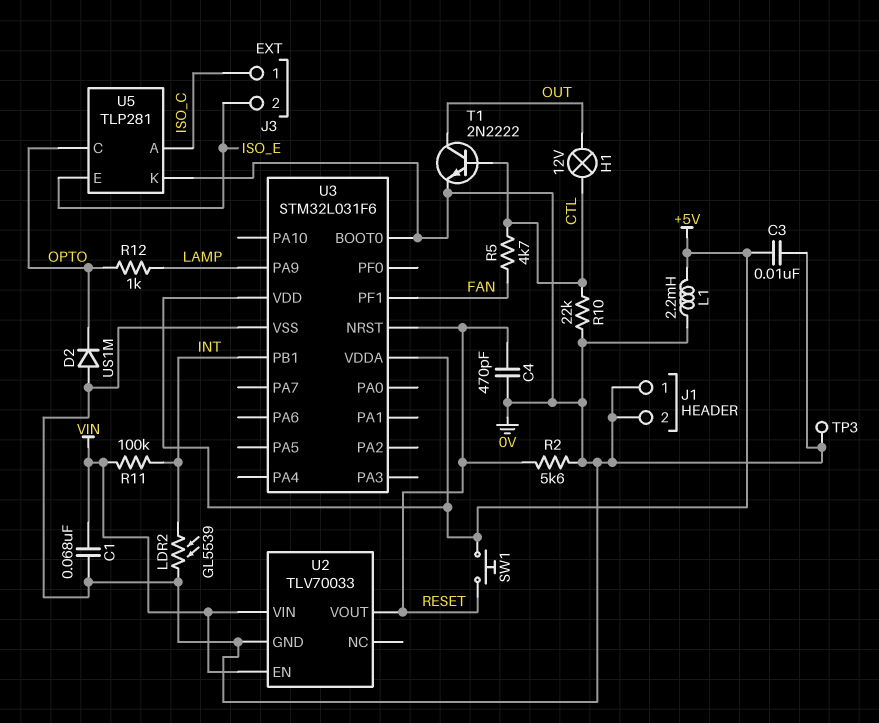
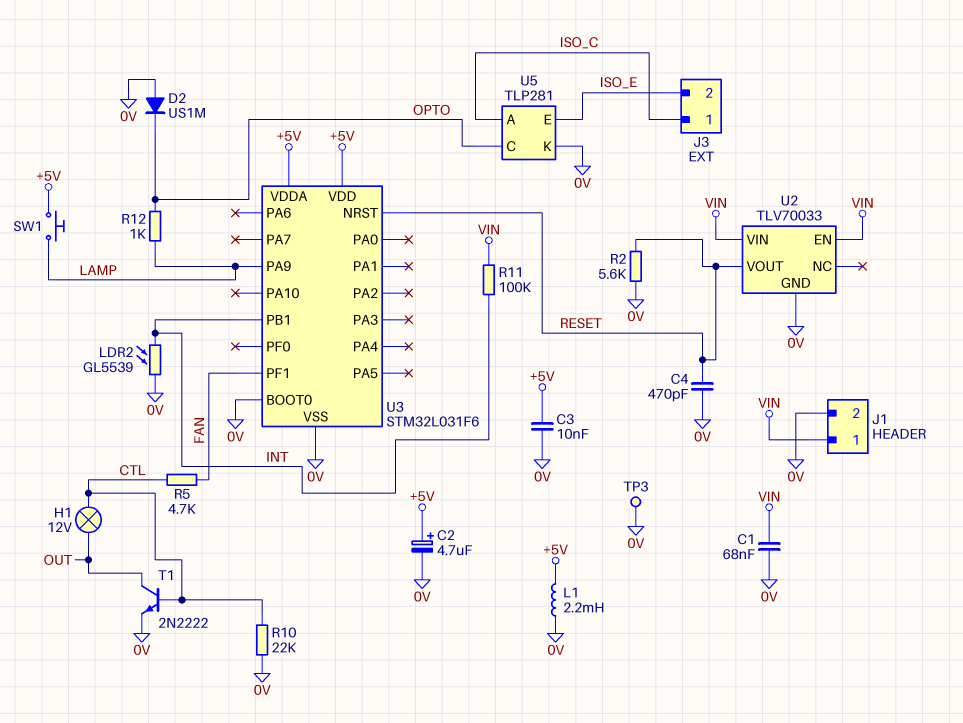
C2: none -> 4.7uF (plus +5V, minus 0V)
J1 pin 1: 0V -> VIN
SW1: button (+5V, RESET) -> button (+5V, LAMP)

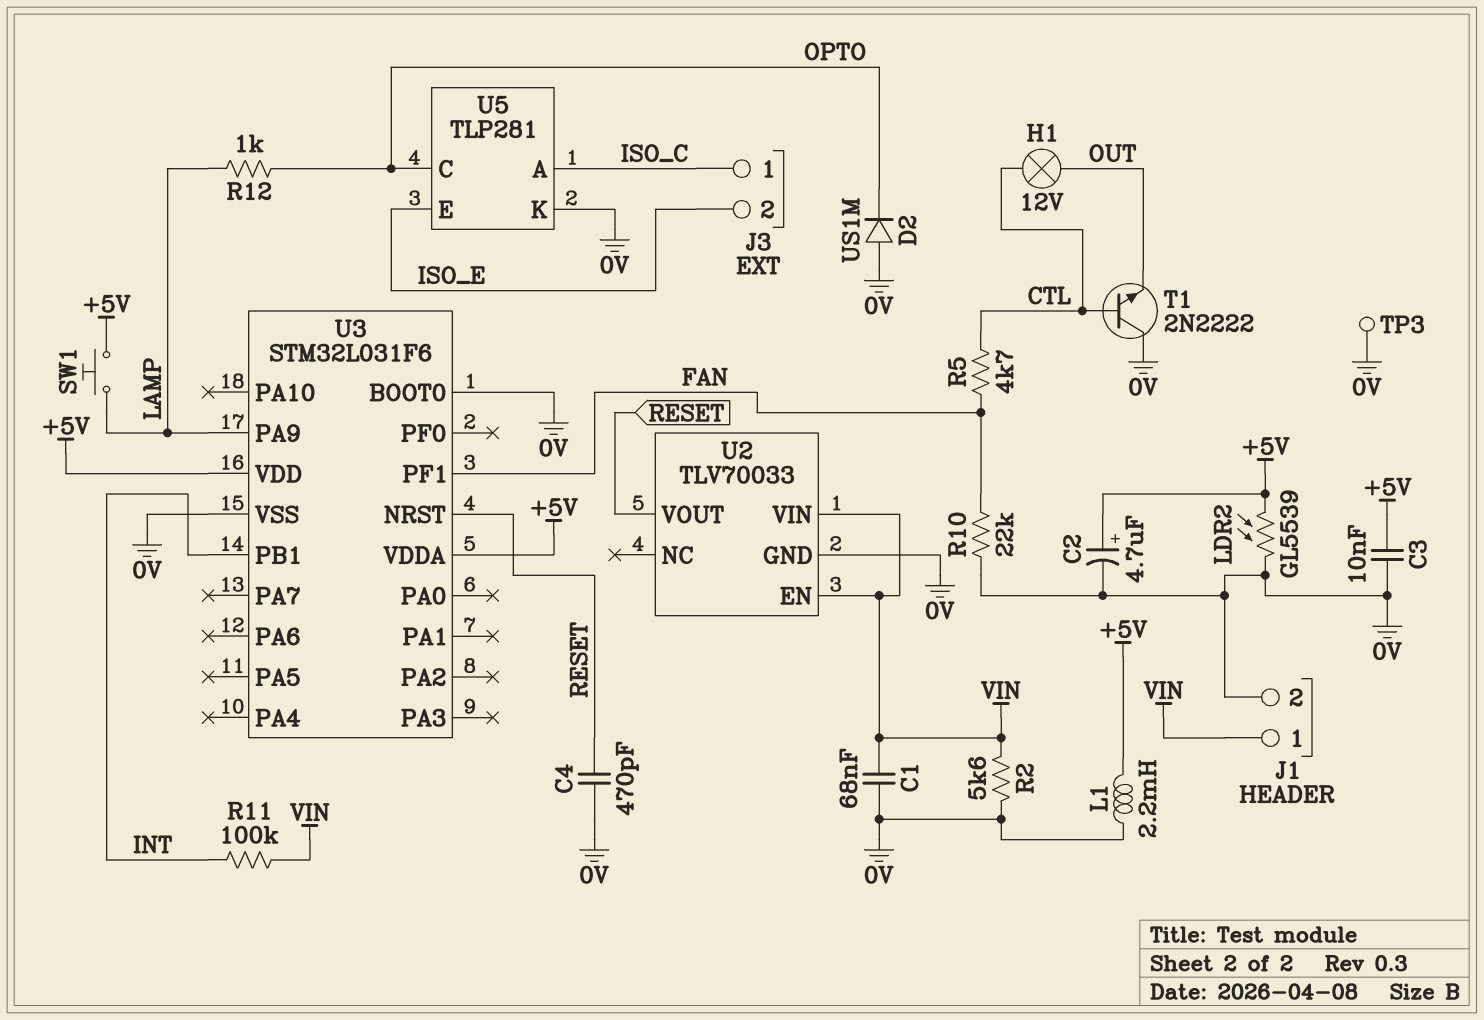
LDR2: GL5539 (0V, INT) -> GL5539 (+5V, 0V)
R2: 5.6k (0V, RESET) -> 5.6k (0V, VIN)
R10: 22k (0V, CTL) -> 22k (0V, FAN)
T1: NPN 2N2222 (B CTL, C OUT, E 0V) -> NPN 2N2222 (B CTL, C 0V, E OUT)

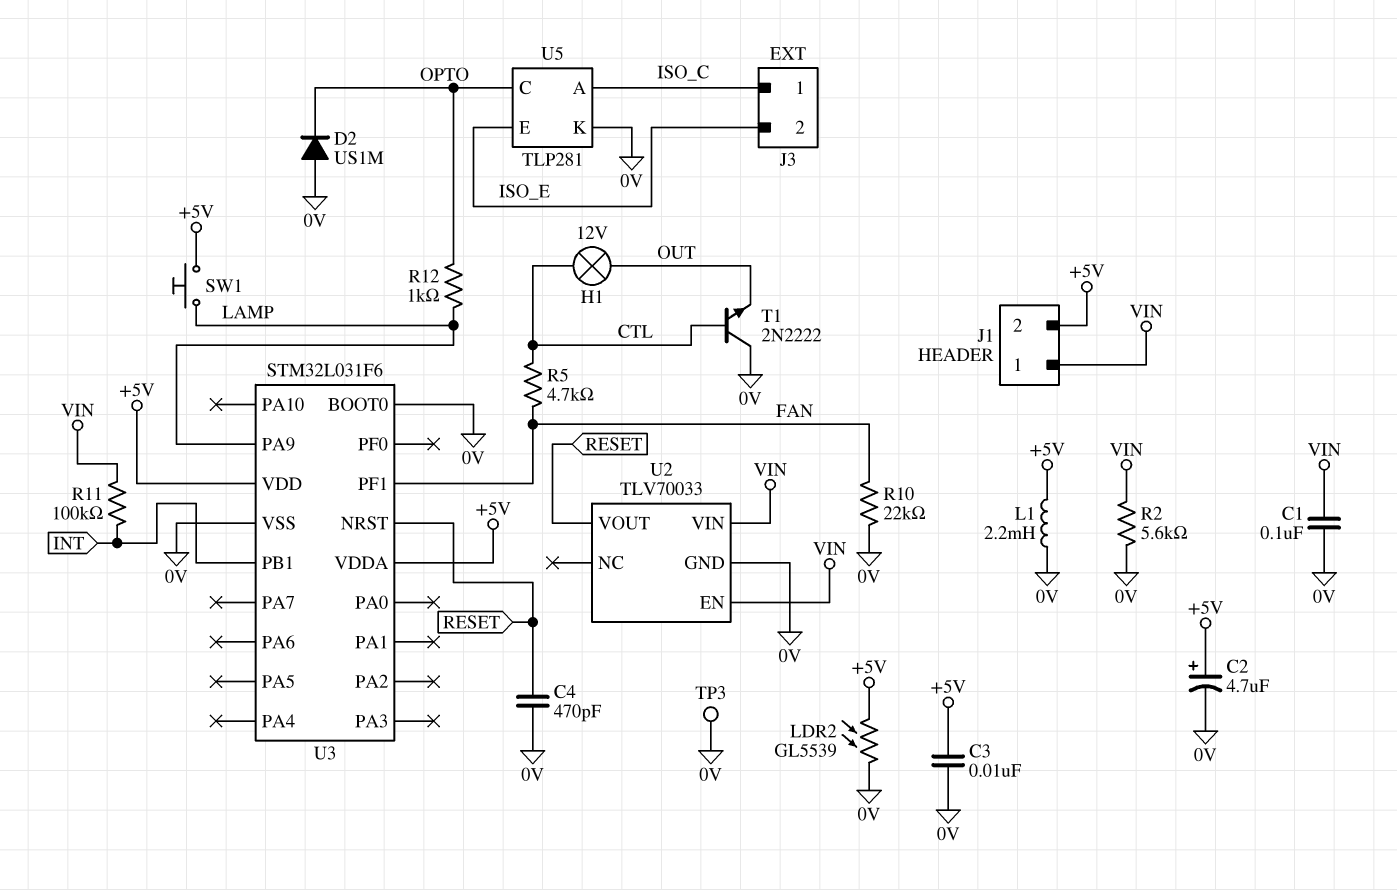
C1: 68nF (0V, VIN) -> 100nF (0V, VIN)
J1 pin 2: 0V -> +5V

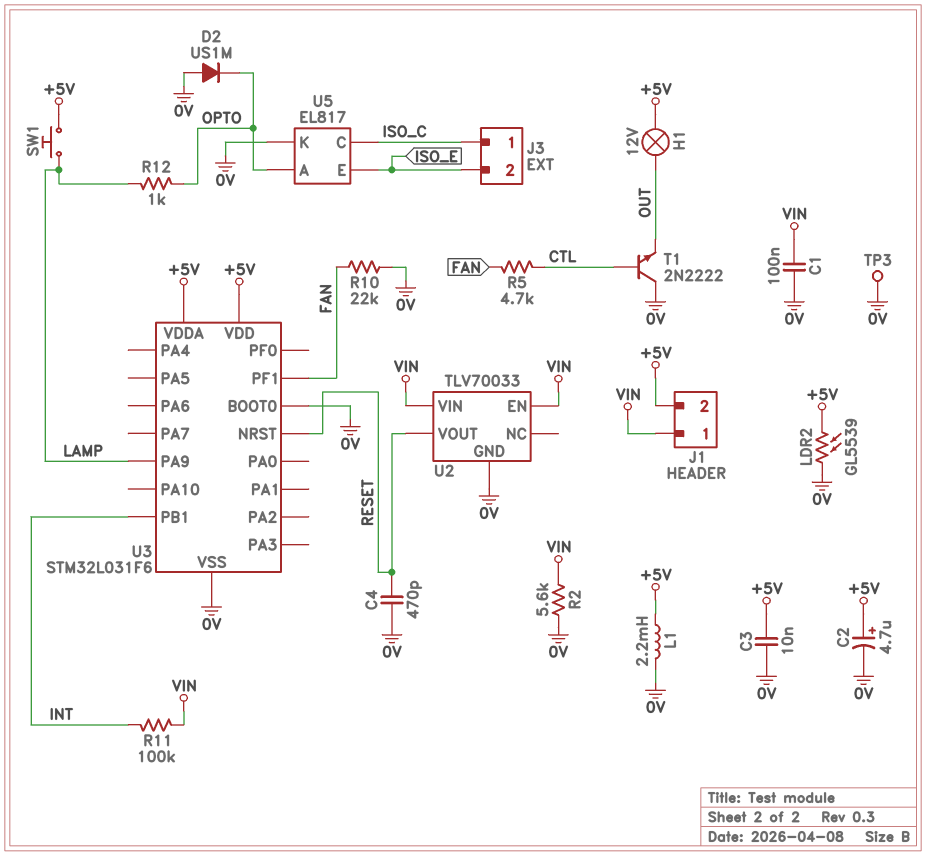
H1: lamp 12V (CTL, OUT) -> lamp 12V (+5V, OUT)
U5: TLP281 -> EL817
U5 pin A: ISO_C -> OPTO
U5 pin C: OPTO -> ISO_C

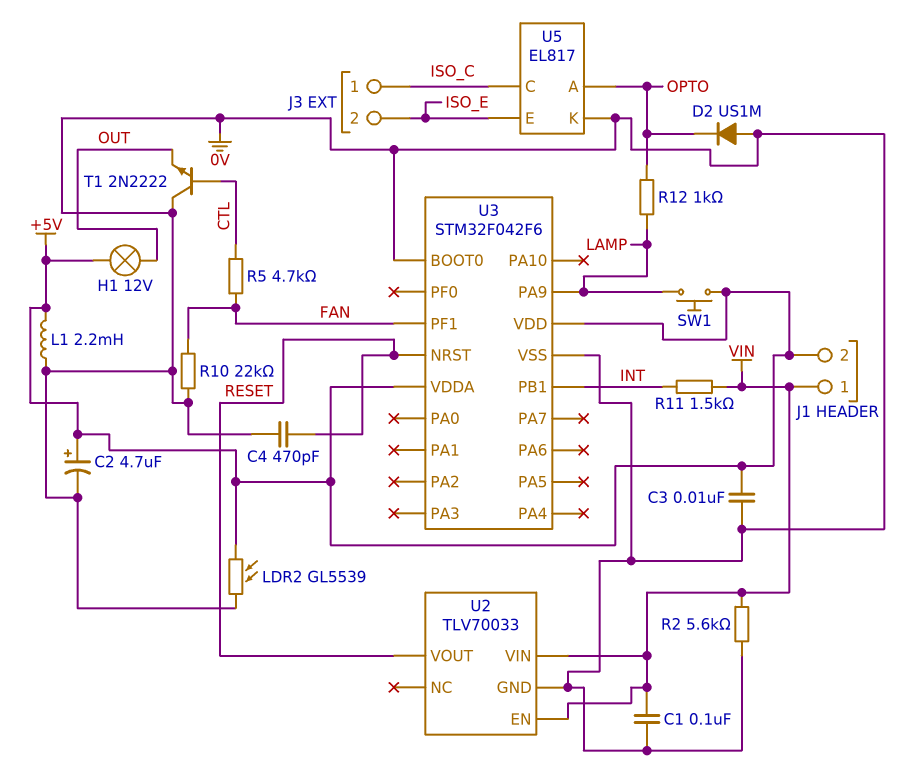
R11: 100k (INT, VIN) -> 1.5k (INT, VIN)
TP3: test point (0V) -> none
U3: STM32L031F6 -> STM32F042F6

